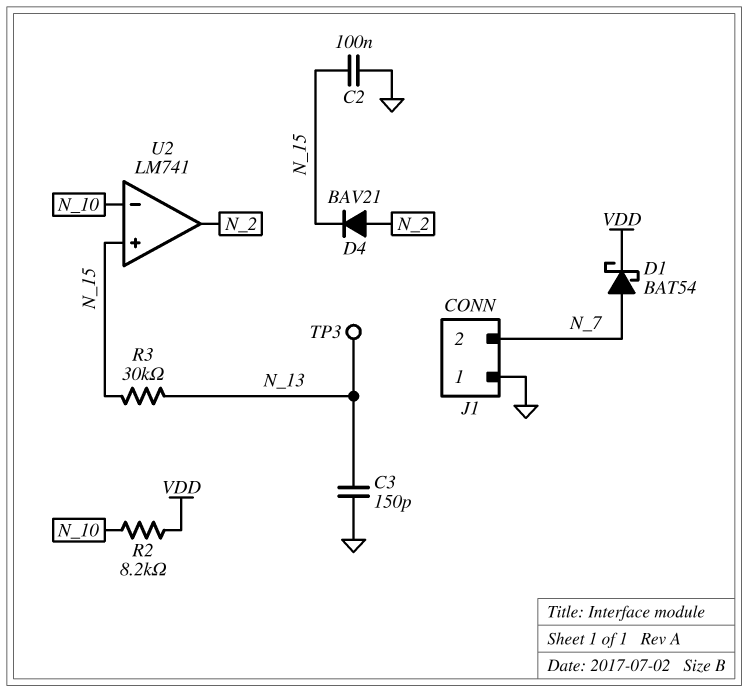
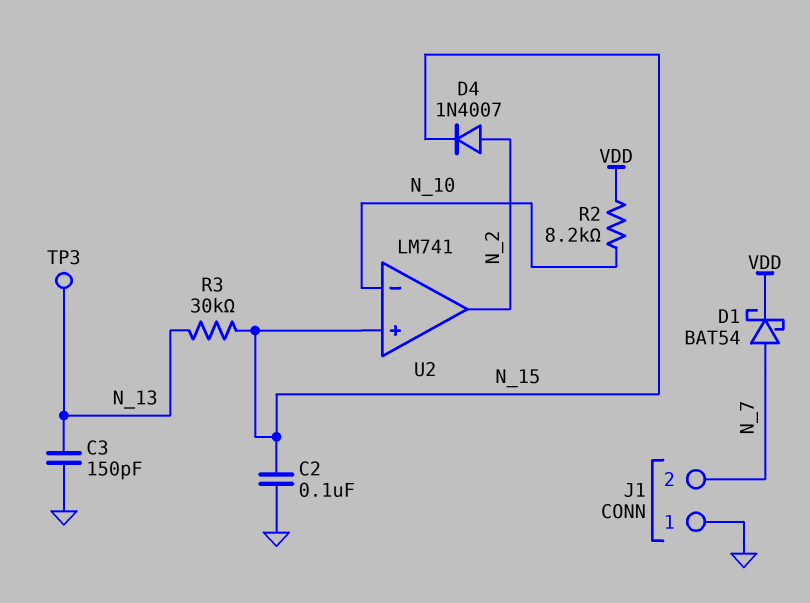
D4: diode BAV21 (A N_2, K N_15) -> diode 1N4007 (A N_2, K N_15)

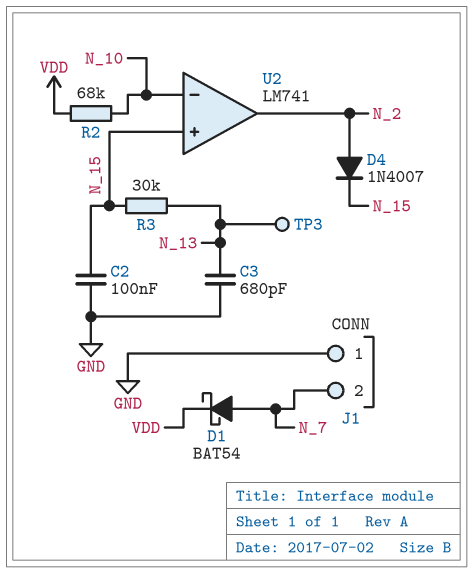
C3: 150pF (GND, N_13) -> 680pF (GND, N_13)
R2: 8.2k (N_10, VDD) -> 68k (N_10, VDD)

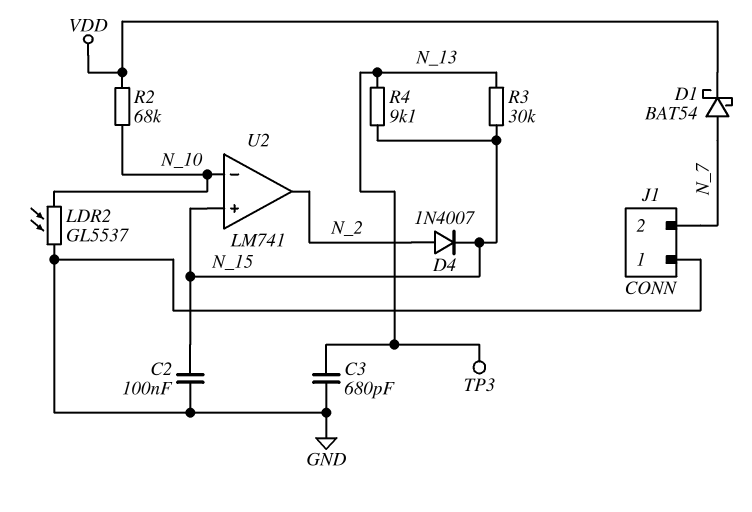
LDR2: none -> GL5537 (GND, N_10)
R4: none -> 9.1k (N_13, N_15)

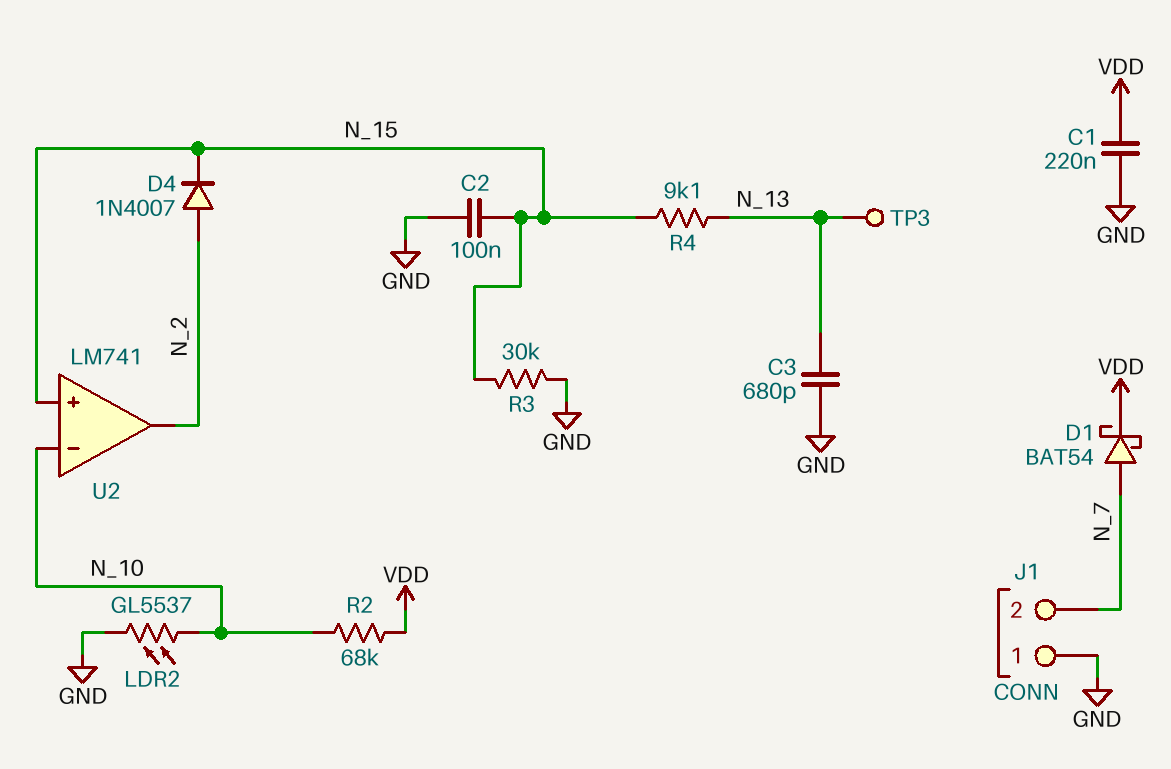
C1: none -> 220nF (GND, VDD)
R3: 30k (N_13, N_15) -> 30k (GND, N_15)

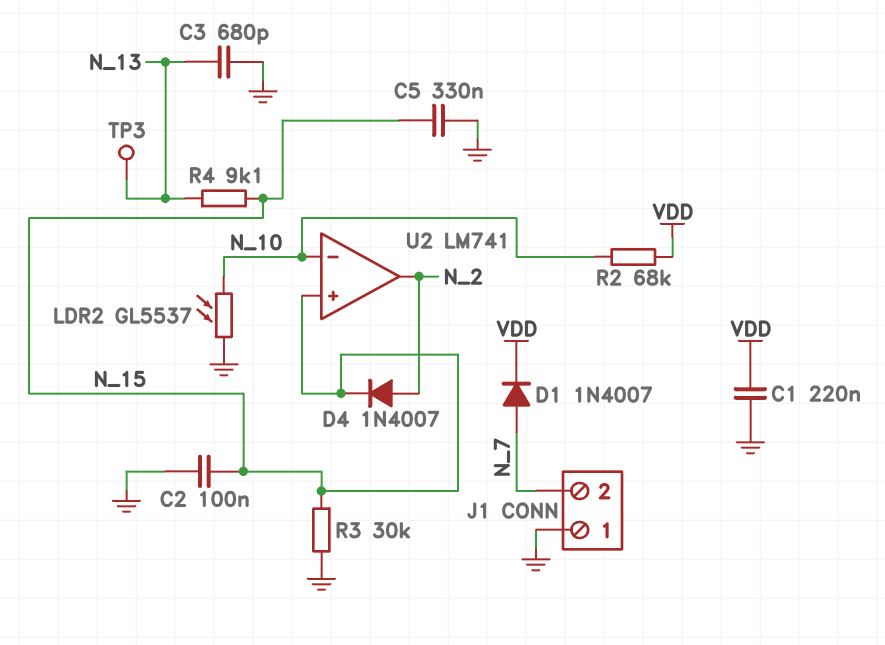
C5: none -> 330nF (GND, N_15)
D1: schottky BAT54 (A N_7, K VDD) -> diode 1N4007 (A N_7, K VDD)

